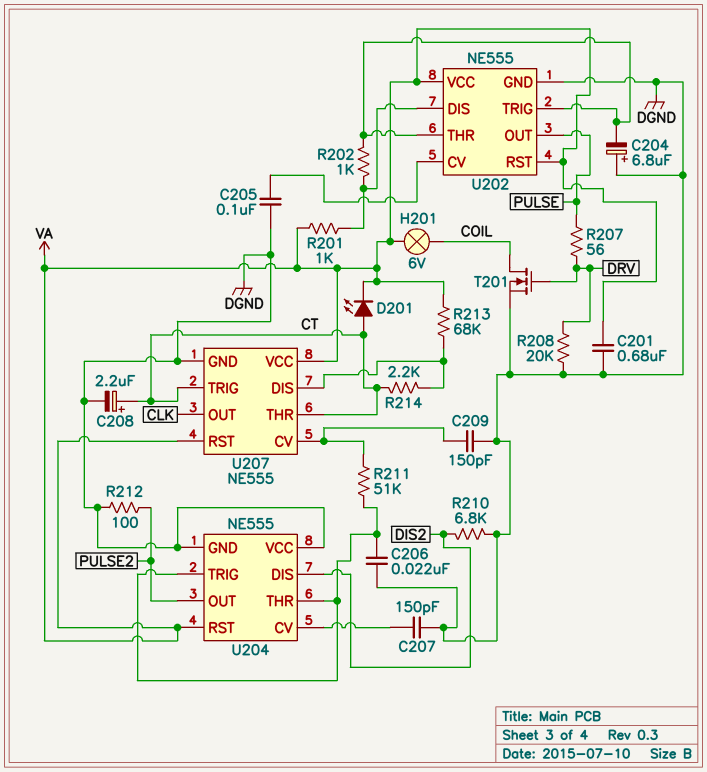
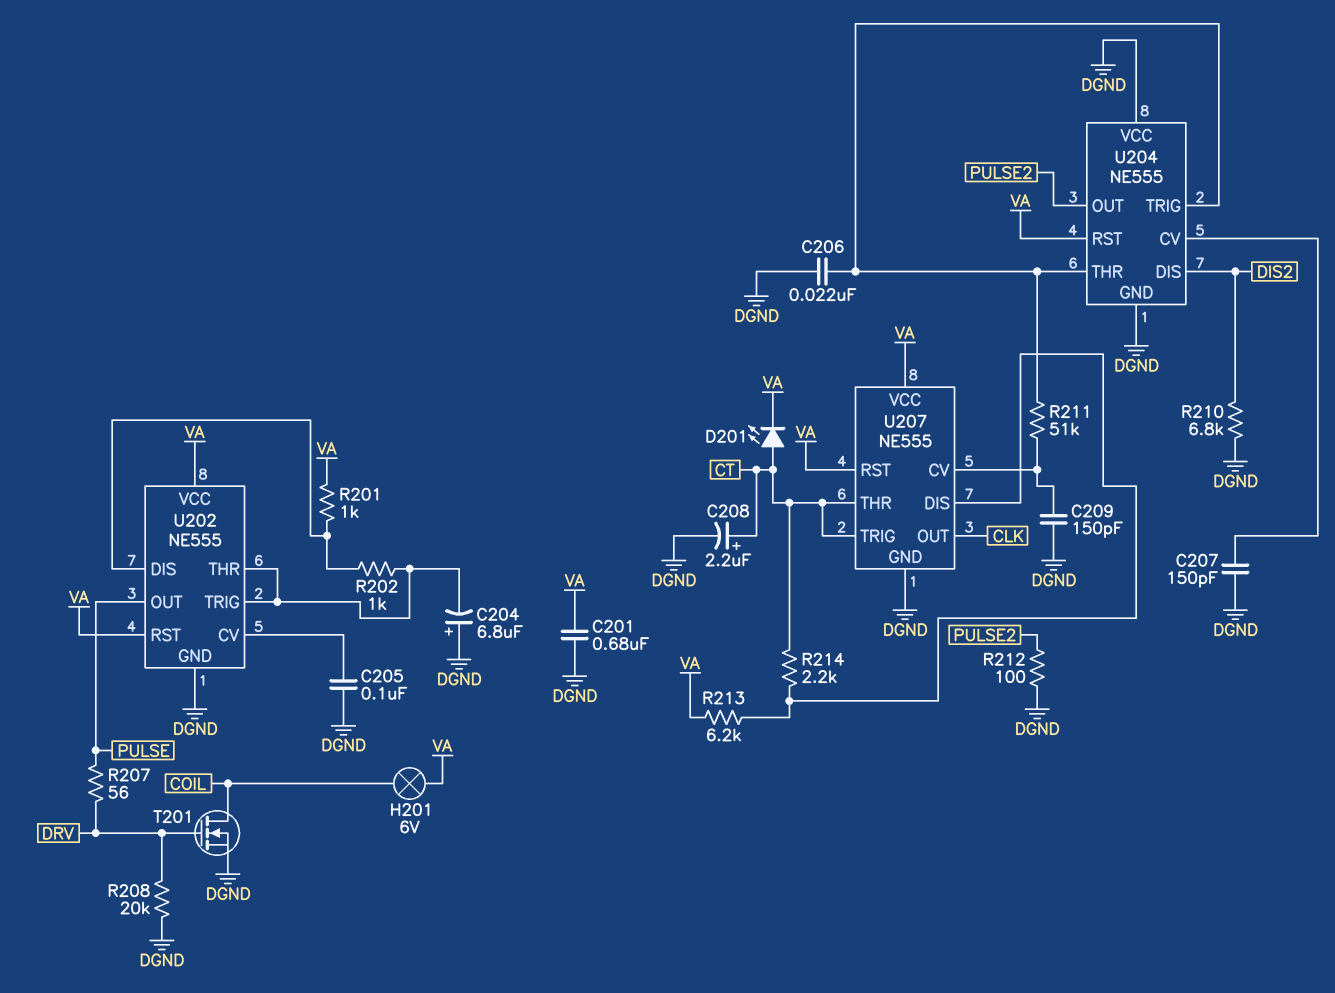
R213: 68k (U207/DIS, VA) -> 6.2k (U207/DIS, VA)

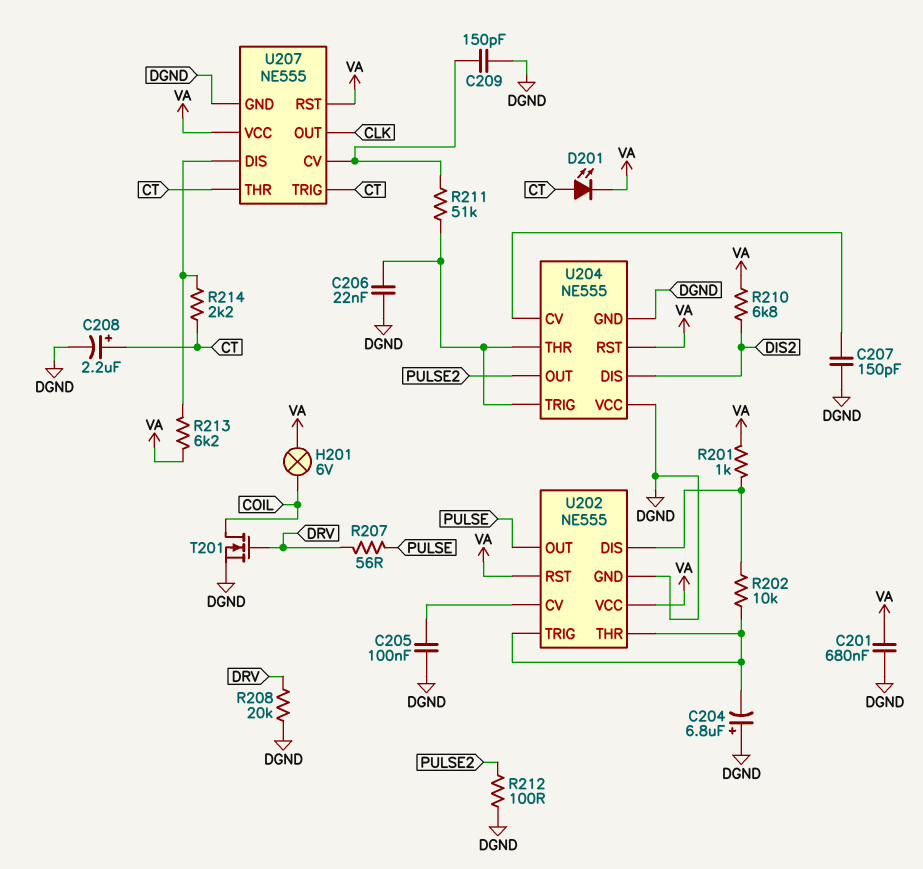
R202: 1k (U202/DIS, U202/THR) -> 10k (U202/DIS, U202/THR)
R210: 6.8k (DGND, DIS2) -> 6.8k (DIS2, VA)

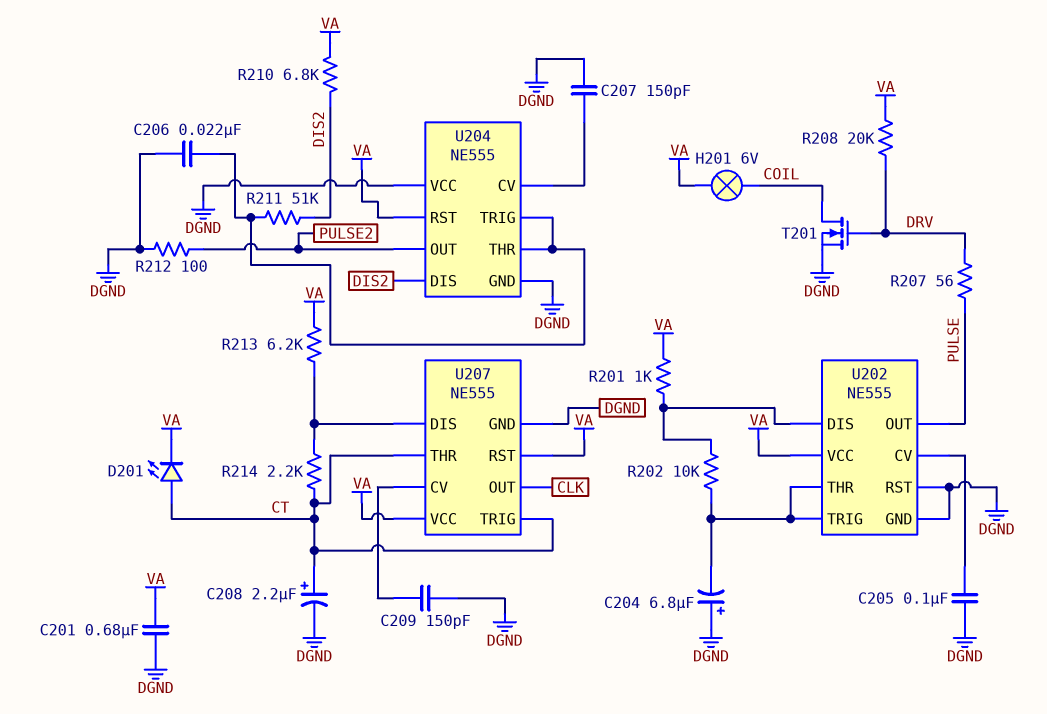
R208: 20k (DGND, DRV) -> 20k (DRV, VA)
R211: 51k (U204/THR, U207/CV) -> 51k (DIS2, U204/THR)
U202 pin RST: VA -> DGND

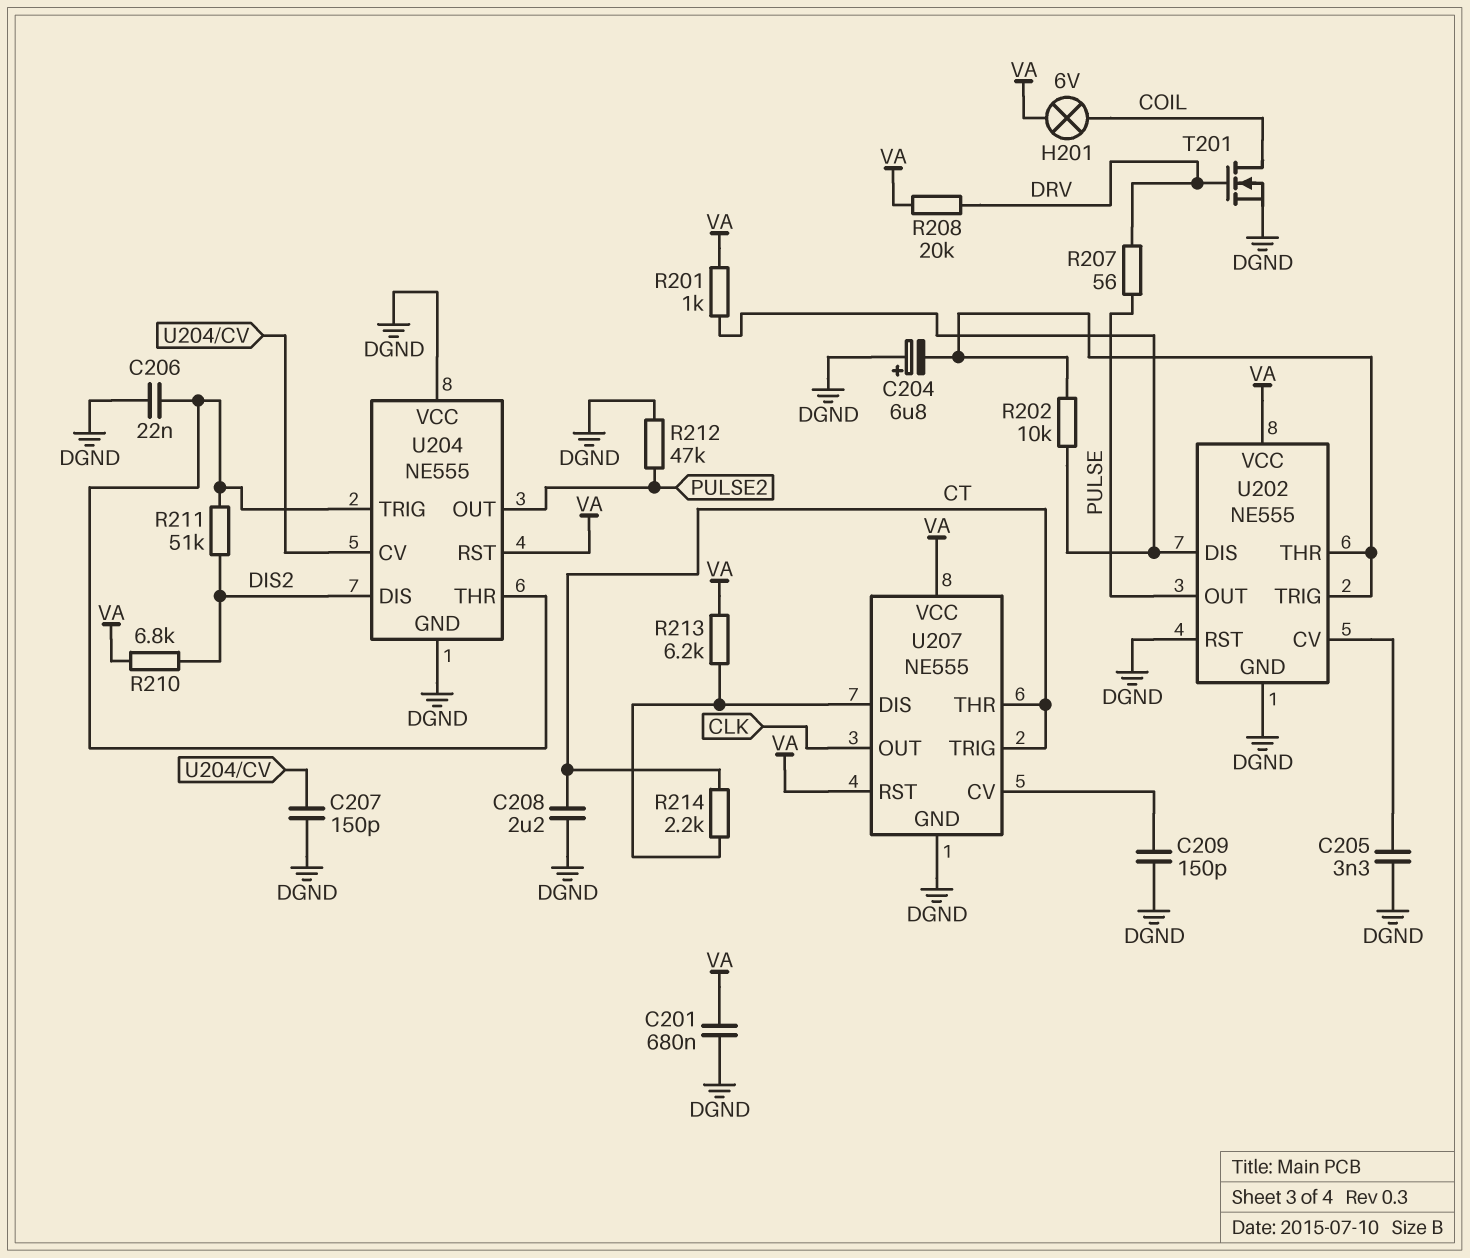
C205: 100nF (DGND, U202/CV) -> 3.3nF (DGND, U202/CV)
C208: 2.2uF (plus CT, minus DGND) -> 2.2uF (CT, DGND)
D201: LED (A CT, K VA) -> none
R212: 100 (DGND, PULSE2) -> 47k (DGND, PULSE2)

